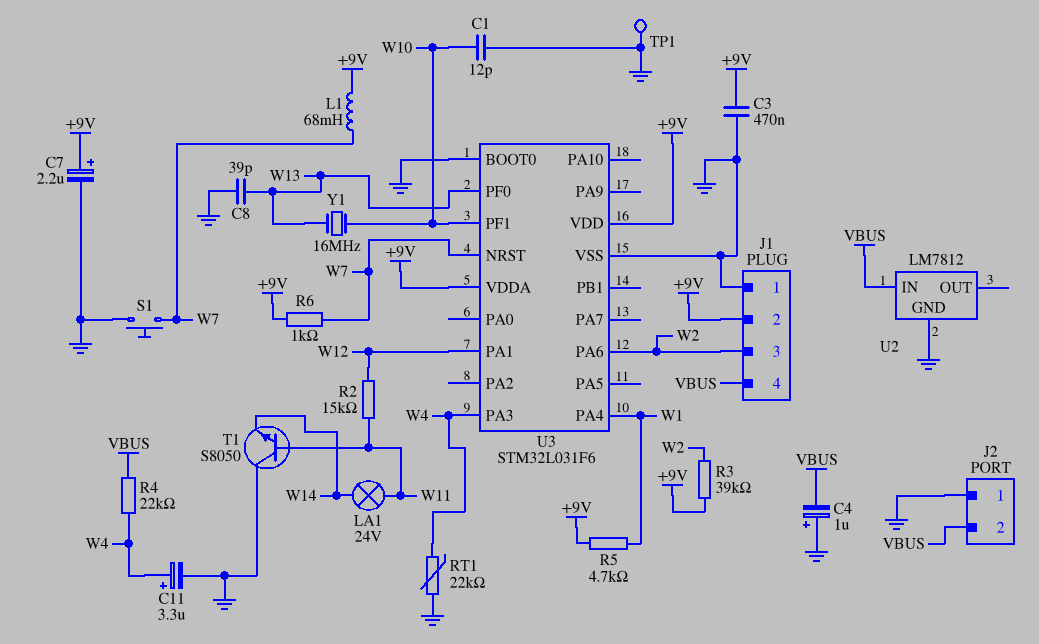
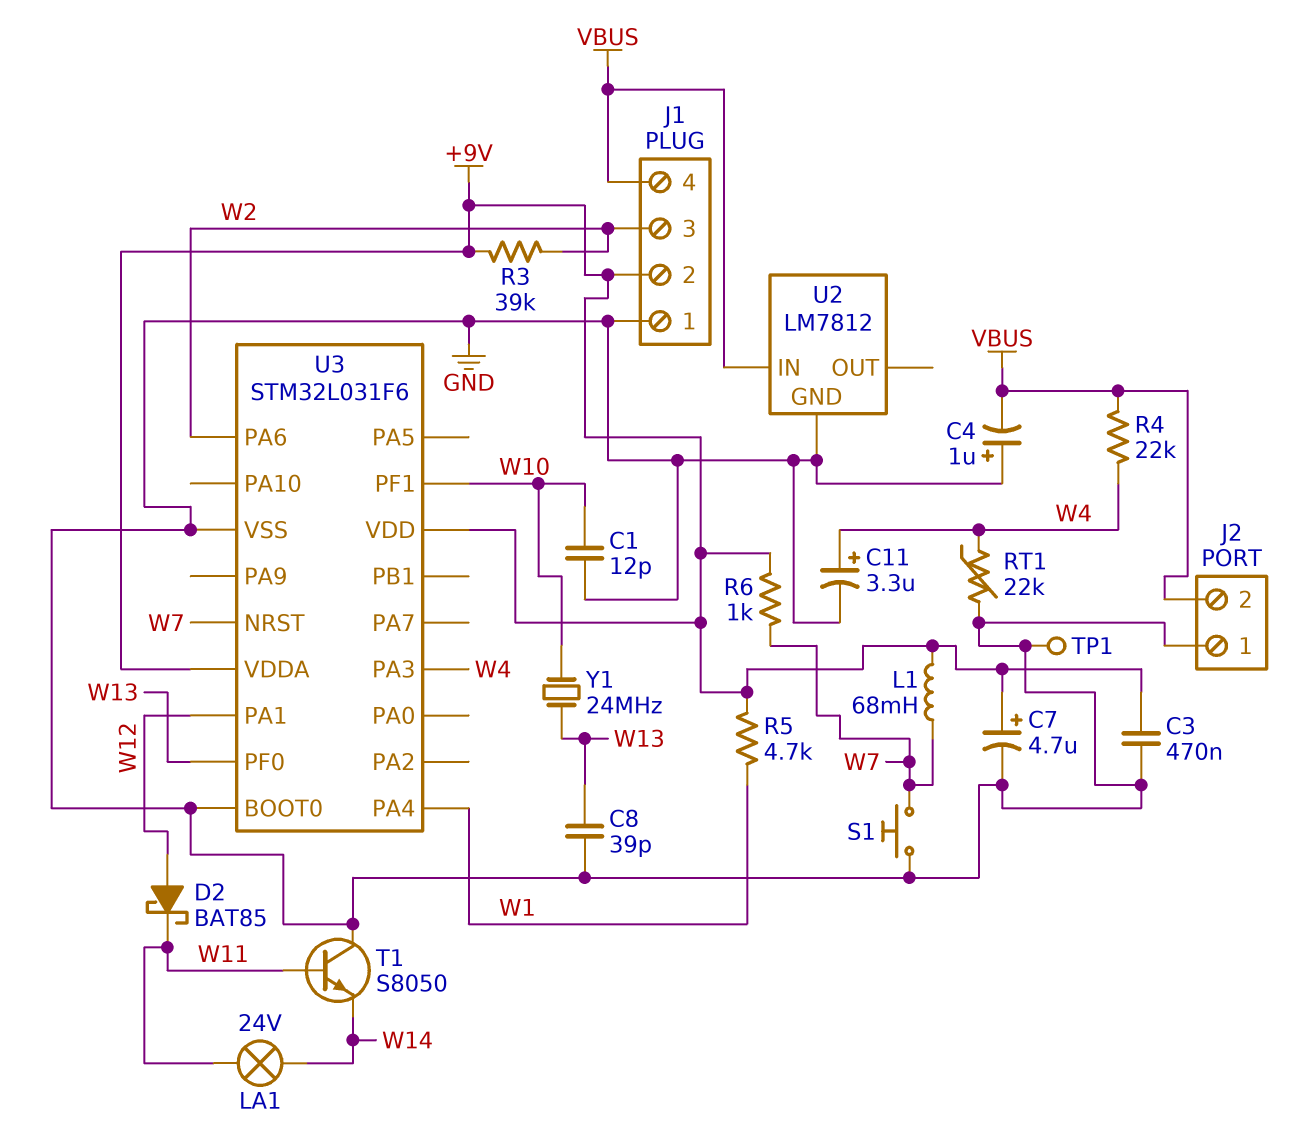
C7: 2.2uF (plus +9V, minus GND) -> 4.7uF (plus +9V, minus GND)
D2: none -> schottky BAT85 (A W12, K W11)
R2: 15k (W11, W12) -> none
Y1: 16MHz (W10, W13) -> 24MHz (W10, W13)

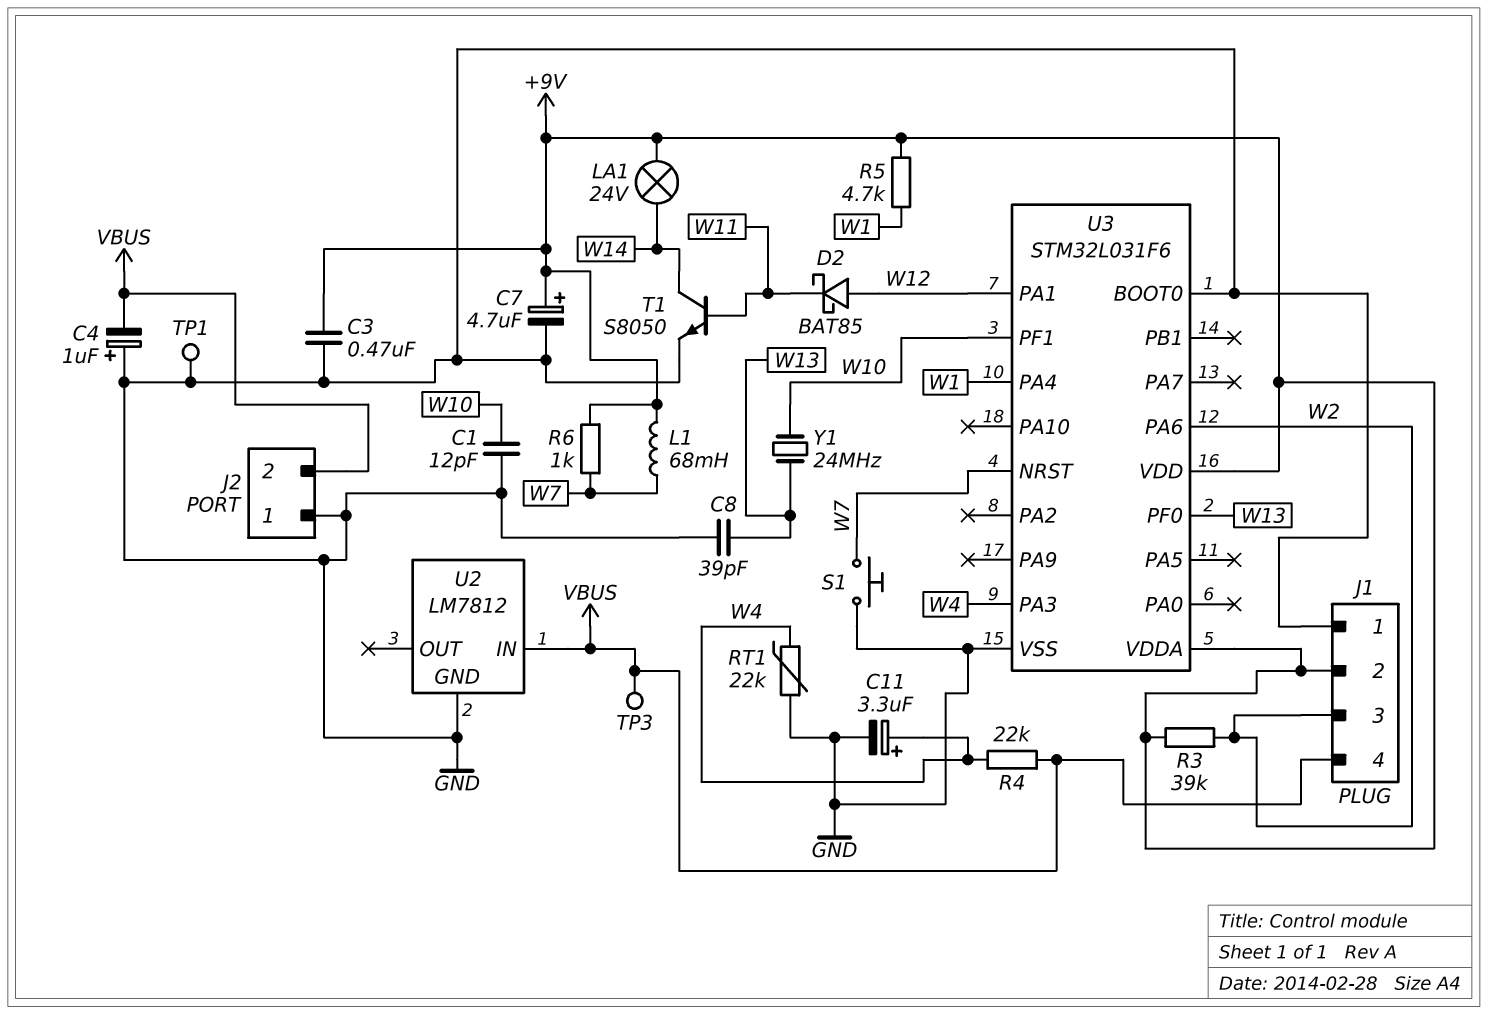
LA1: lamp 24V (W11, W14) -> lamp 24V (+9V, W14)
T1: NPN S8050 (B W11, C GND, E W14) -> NPN S8050 (B W11, C W14, E GND)
TP3: none -> test point (VBUS)

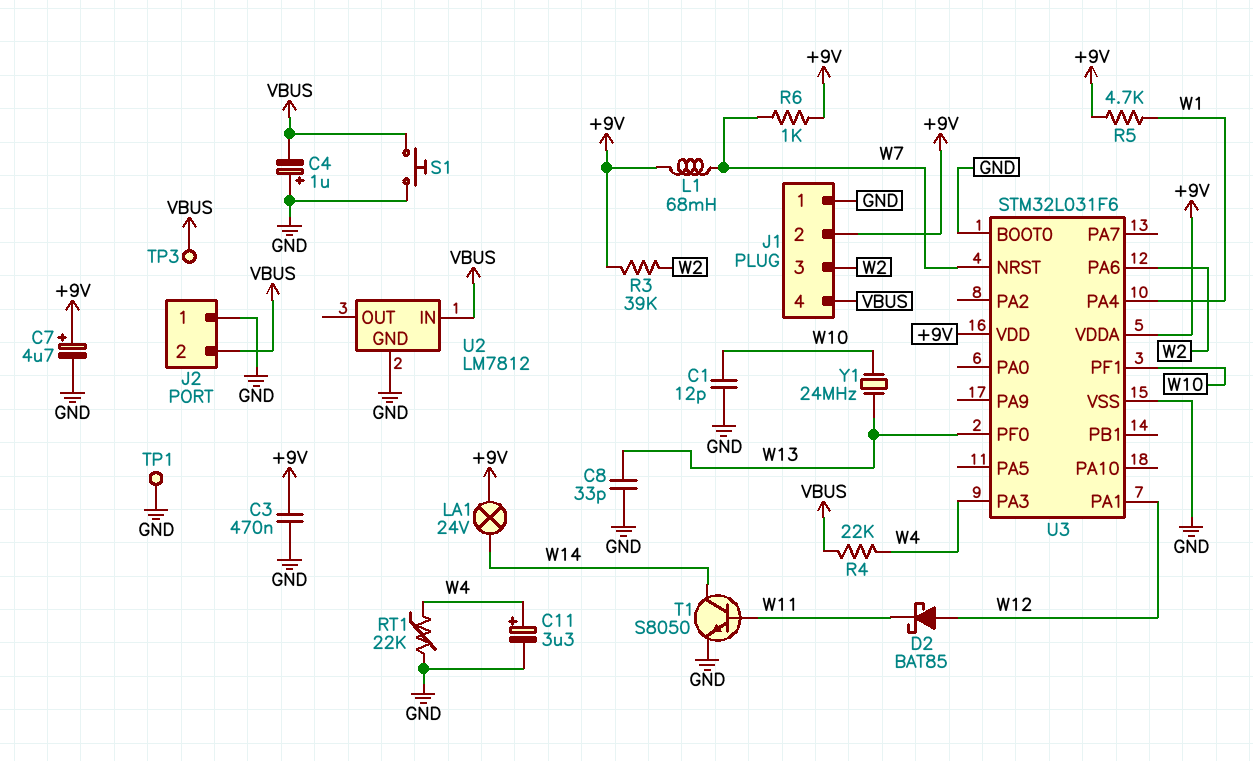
C8: 39pF (GND, W13) -> 33pF (GND, W13)
S1: button (GND, W7) -> button (GND, VBUS)

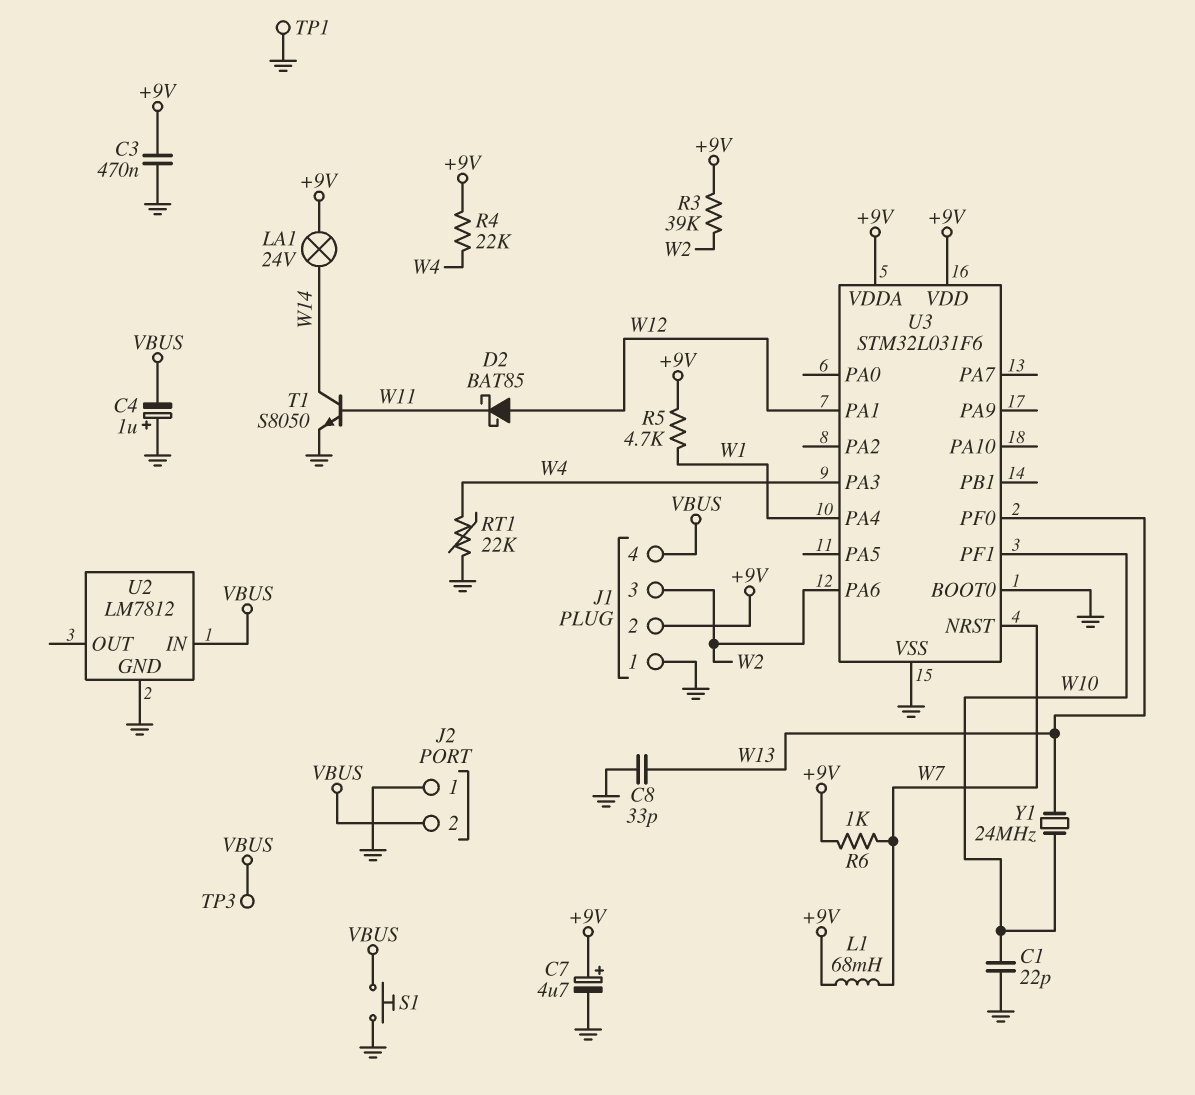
C1: 12pF (GND, W10) -> 22pF (GND, W10)
C11: 3.3uF (plus W4, minus GND) -> none
R4: 22k (VBUS, W4) -> 22k (+9V, W4)

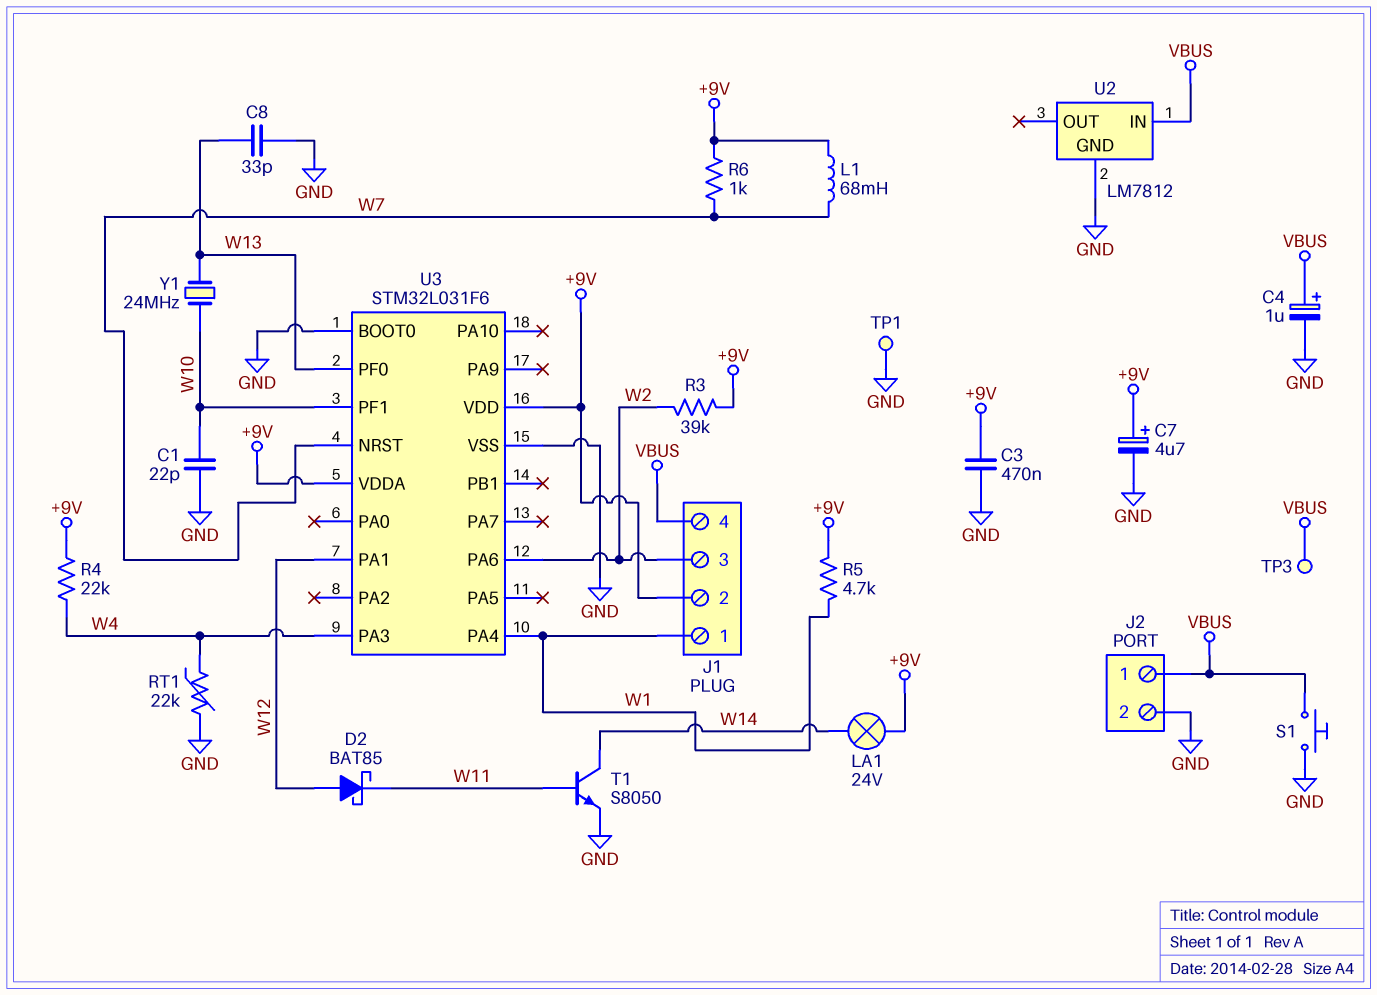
C4: 1uF (plus GND, minus VBUS) -> 1uF (plus VBUS, minus GND)
J1 pin 1: GND -> W1
J2 pin 1: GND -> VBUS
J2 pin 2: VBUS -> GND

